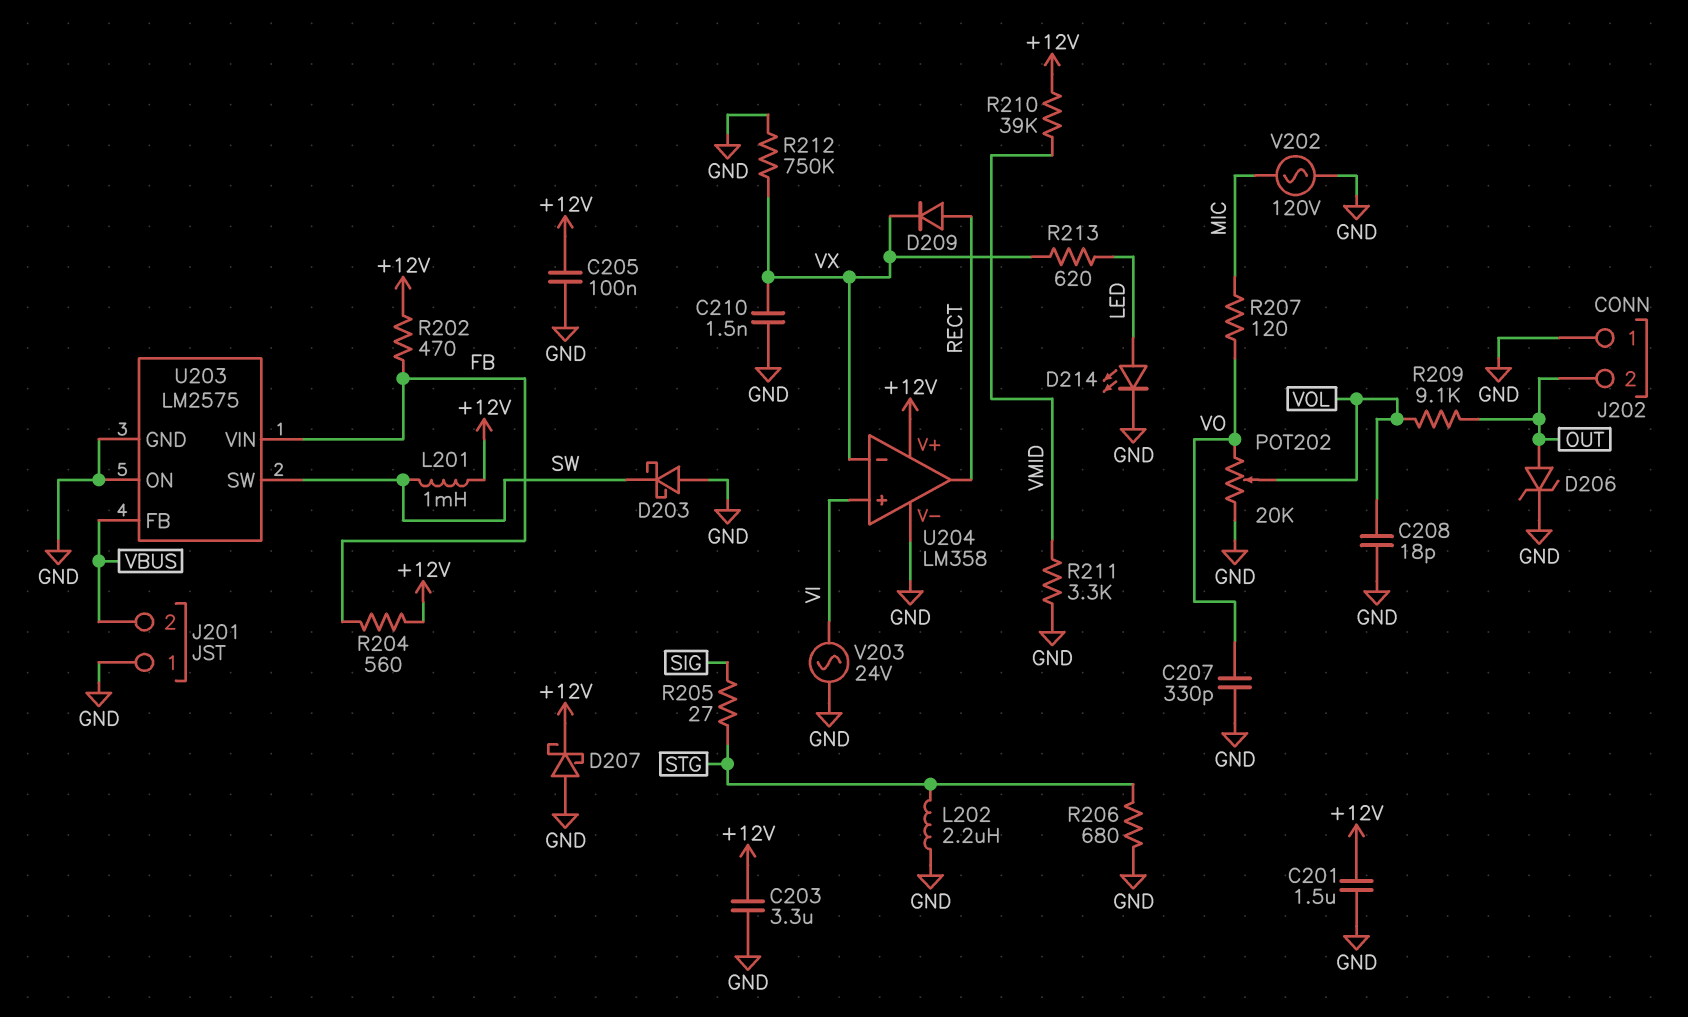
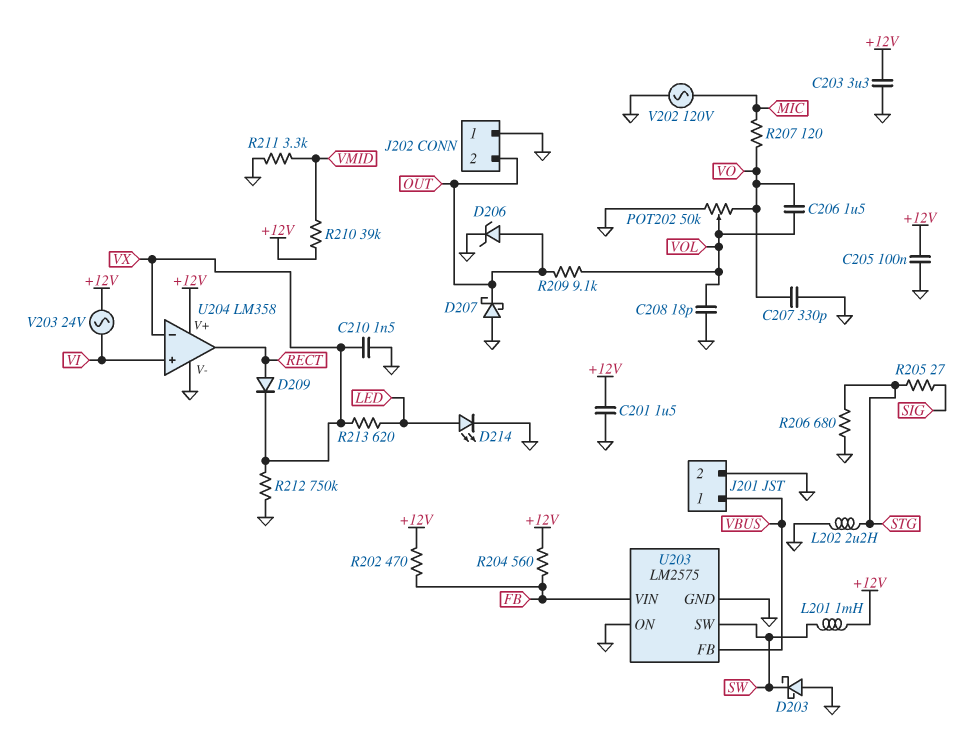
C206: none -> 1.5uF (VO, VOL)
D207: schottky (A GND, K +12V) -> schottky (A GND, K OUT)
J201 pin 1: GND -> VBUS
J201 pin 2: VBUS -> GND
POT202: 20k (GND, VO, wiper VOL) -> 50k (GND, VO, wiper VOL)
V203: AC 24V (GND, VI) -> AC 24V (+12V, VI)

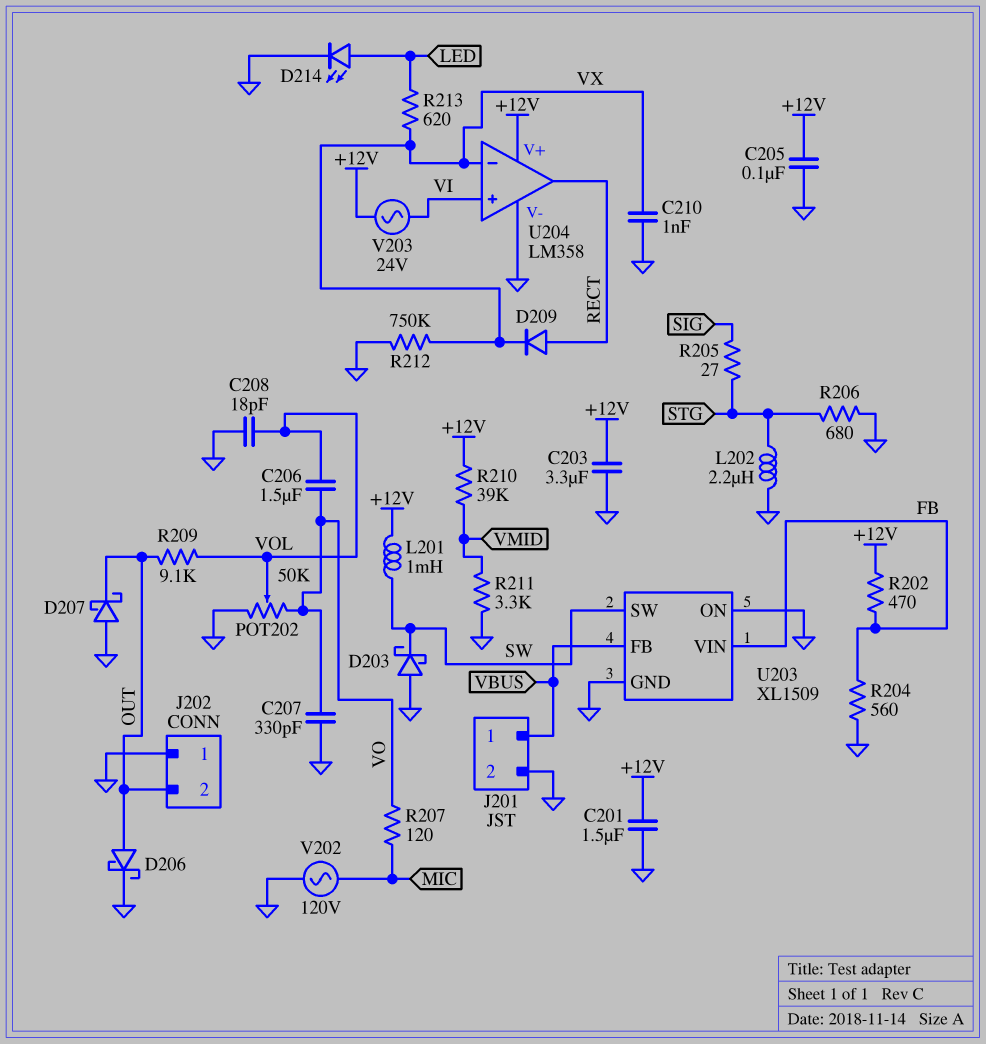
C210: 1.5nF (GND, VX) -> 1nF (GND, VX)
D206: zener (A OUT, K GND) -> schottky (A OUT, K GND)
R204: 560 (+12V, FB) -> 560 (FB, GND)
U203: LM2575 -> XL1509

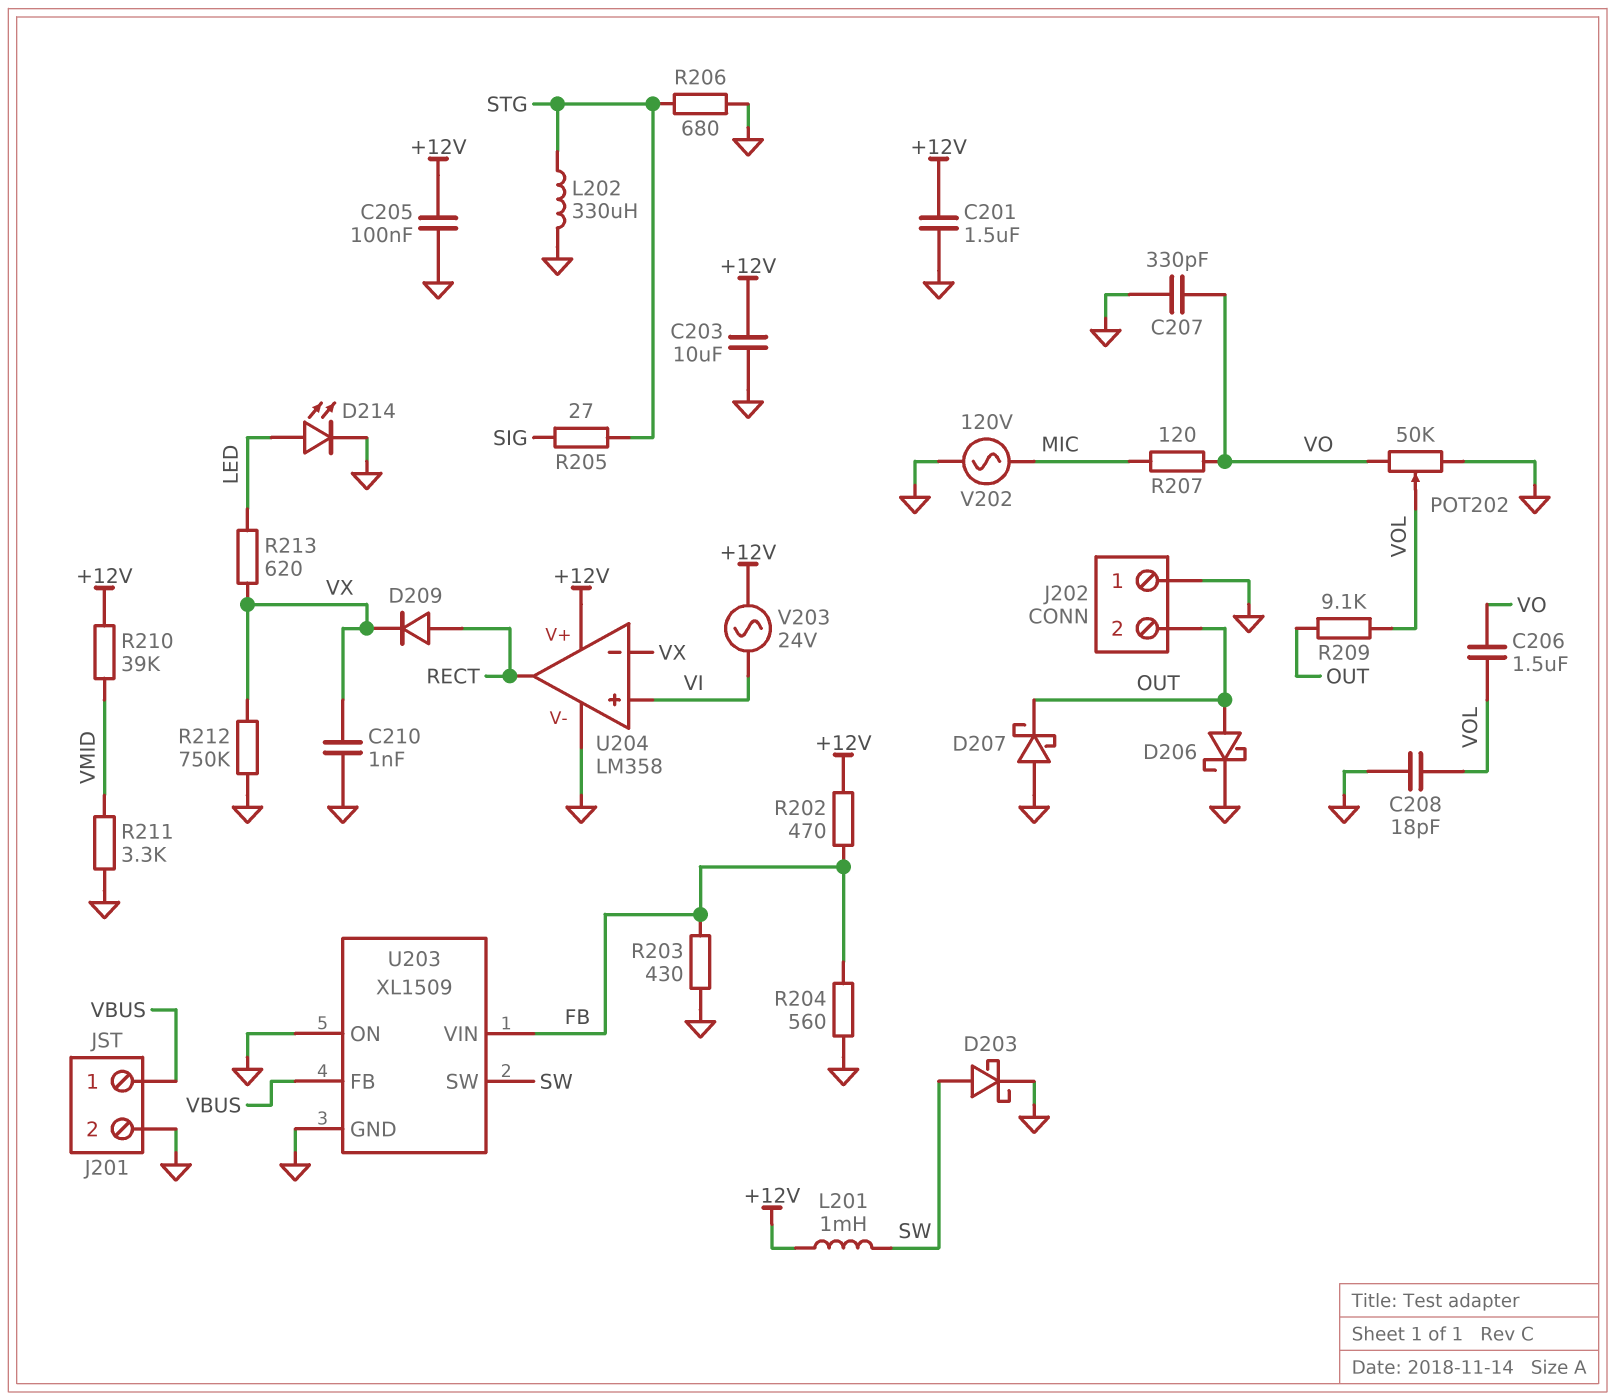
C203: 3.3uF (+12V, GND) -> 10uF (+12V, GND)
D203: schottky (A GND, K SW) -> schottky (A SW, K GND)
L202: 2.2uH (GND, STG) -> 330uH (GND, STG)
R203: none -> 430 (FB, GND)

